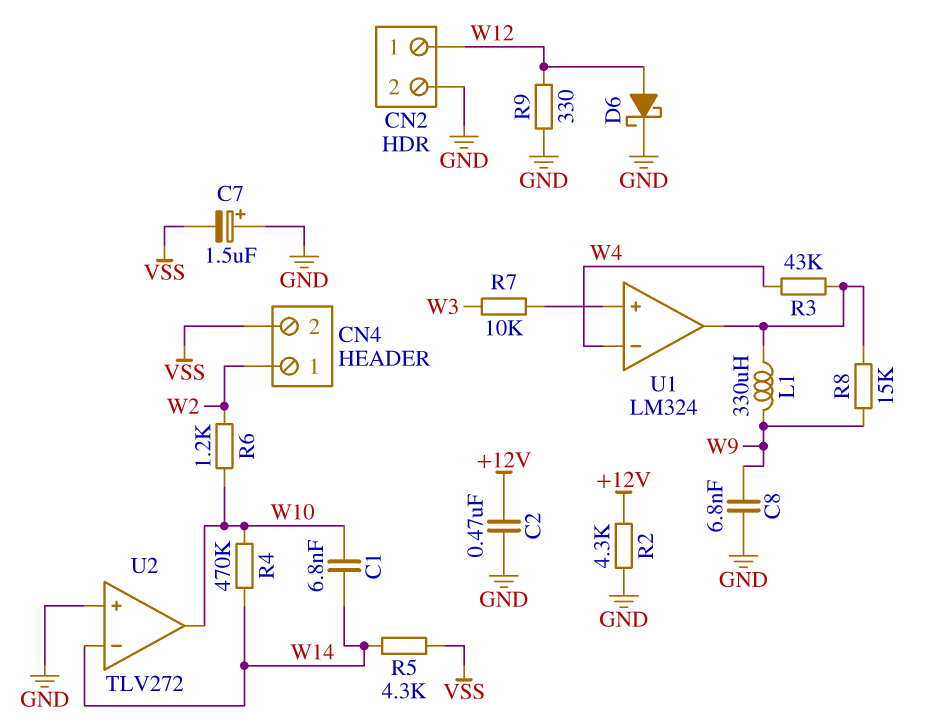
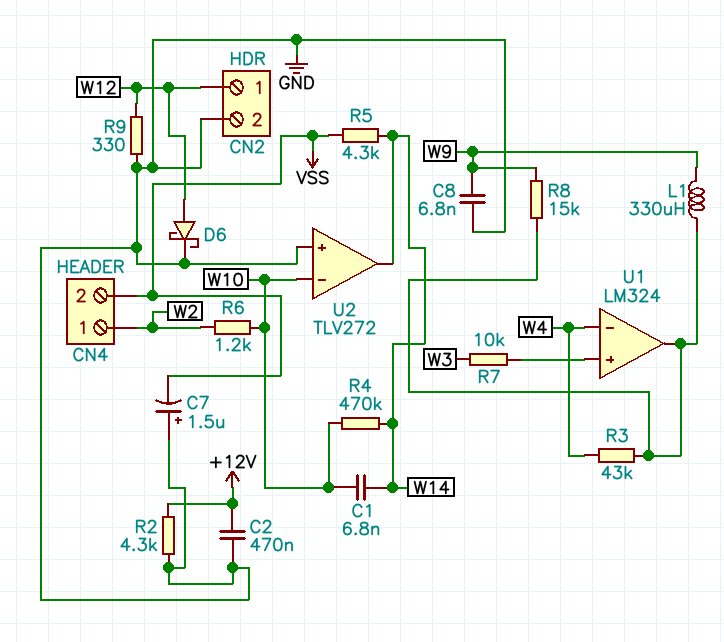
U2 pin in-: W14 -> W10
U2 pin out: W10 -> W14

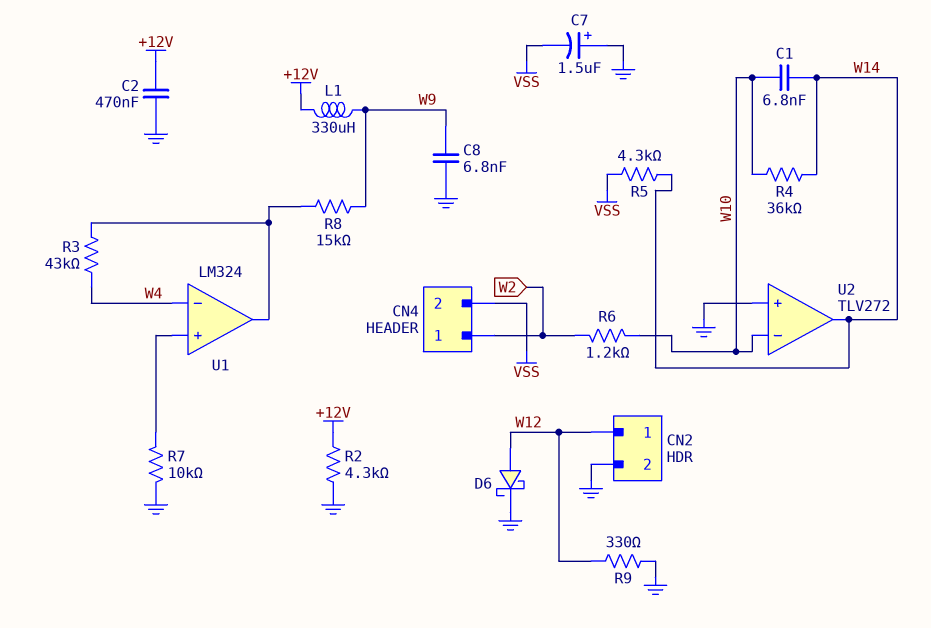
L1: 330uH (U1/out, W9) -> 330uH (+12V, W9)
R4: 470k (W10, W14) -> 36k (W10, W14)
R7: 10k (U1/in+, W3) -> 10k (GND, U1/in+)

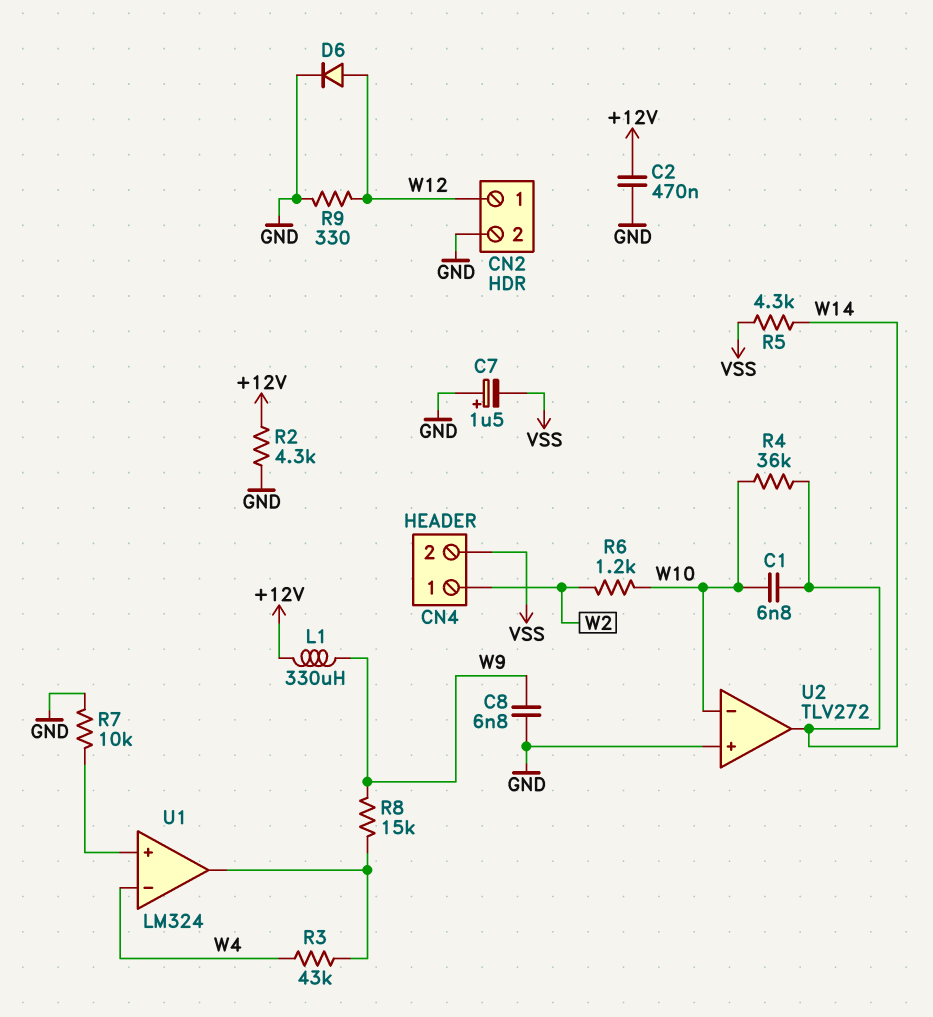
D6: schottky (A W12, K GND) -> diode (A W12, K GND)

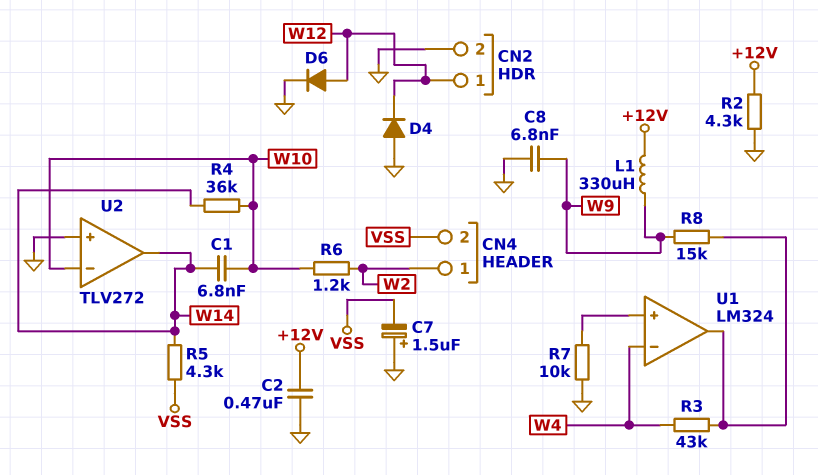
D4: none -> diode (A GND, K W12)
R9: 330 (GND, W12) -> none

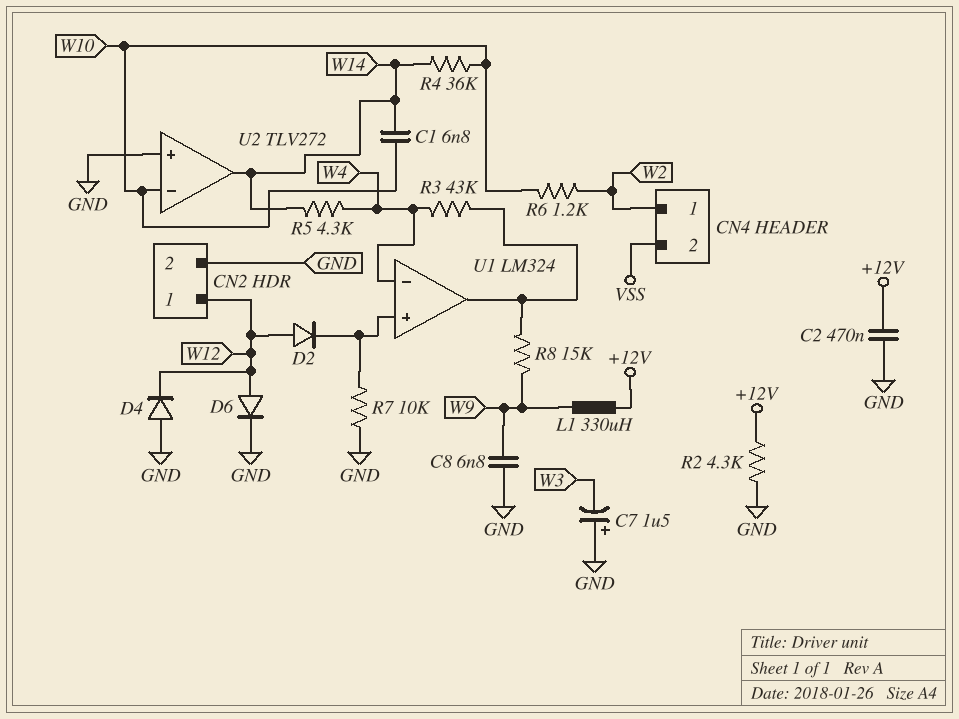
C7: 1.5uF (plus GND, minus VSS) -> 1.5uF (plus GND, minus W3)
D2: none -> diode (A W12, K U1/in+)
R5: 4.3k (VSS, W14) -> 4.3k (W4, W14)

